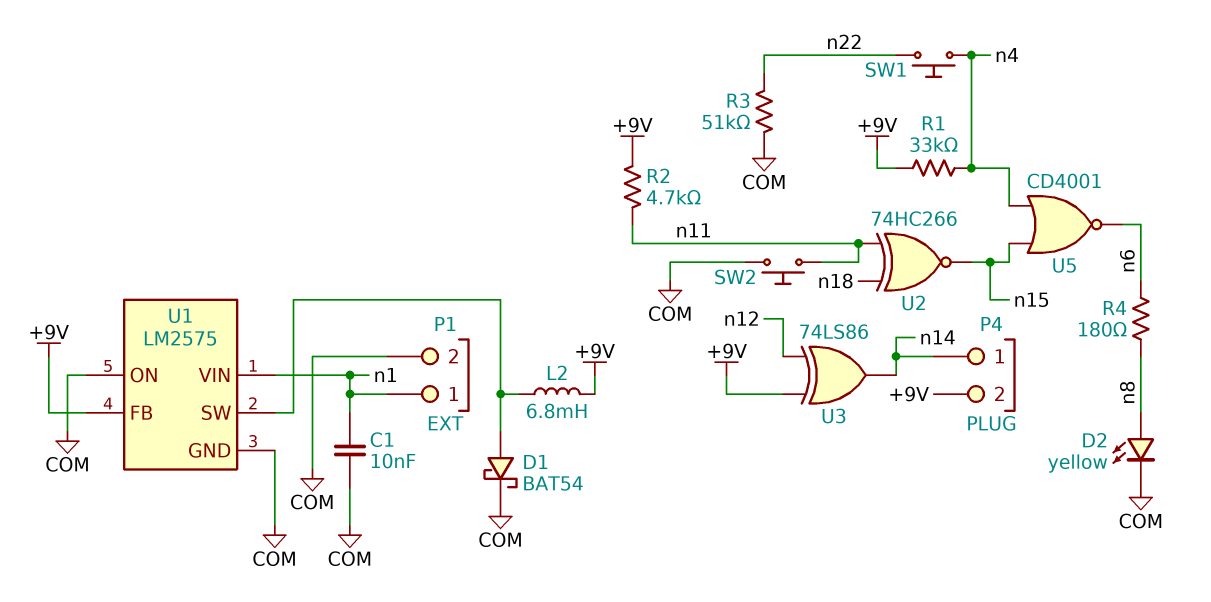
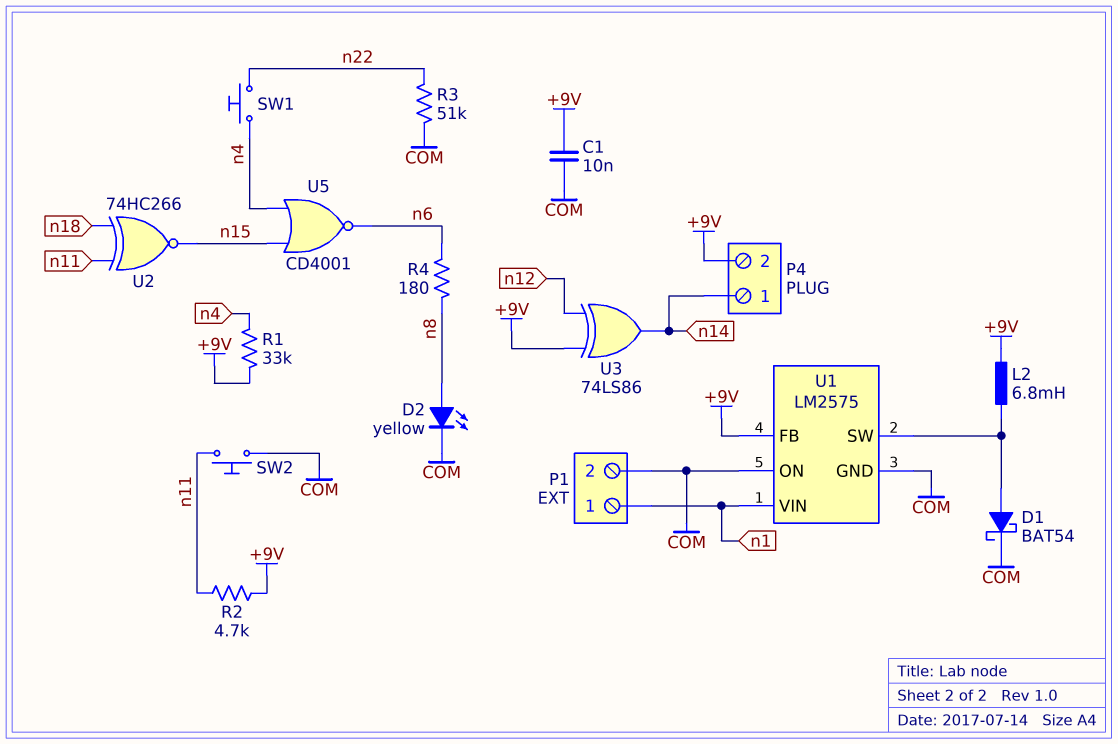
C1: 10nF (COM, n1) -> 10nF (+9V, COM)

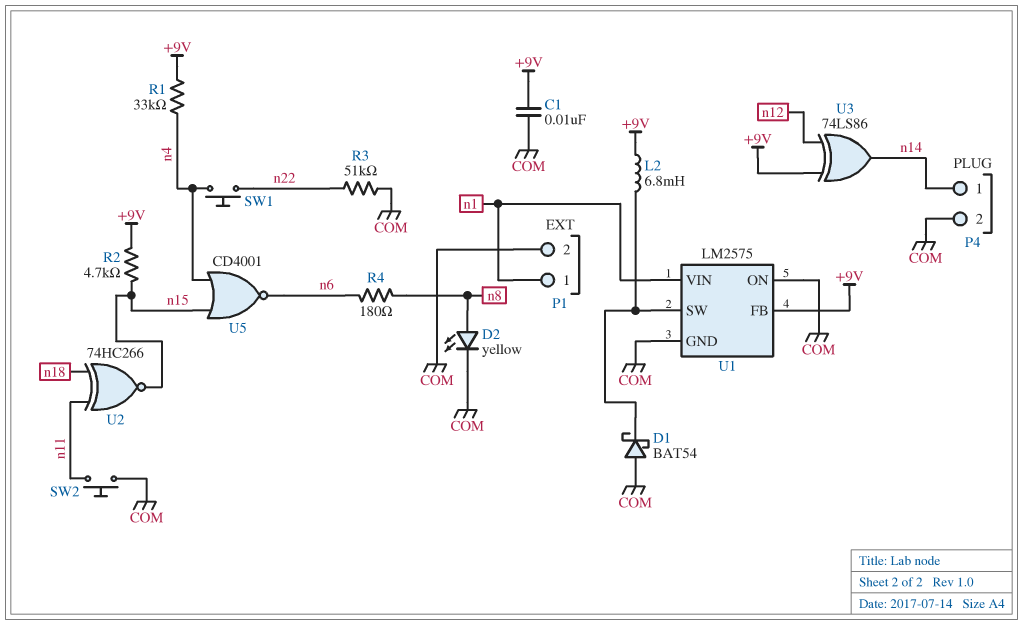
D1: schottky BAT54 (A U1/SW, K COM) -> schottky BAT54 (A COM, K U1/SW)
P4 pin 2: +9V -> COM
R2: 4.7k (+9V, n11) -> 4.7k (+9V, n15)

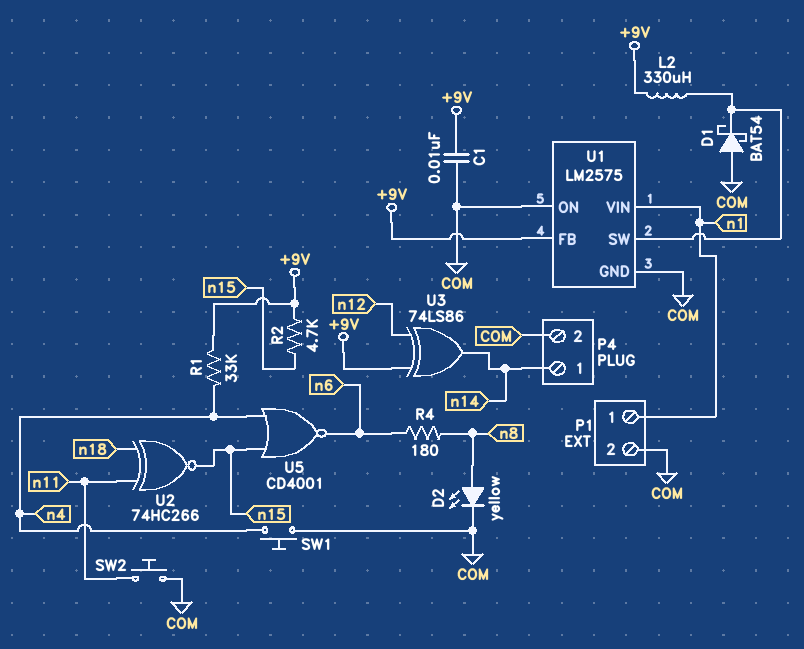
L2: 6.8mH (+9V, U1/SW) -> 330uH (+9V, U1/SW)
R3: 51k (COM, n22) -> none
SW1: button (n4, n22) -> button (COM, n4)

